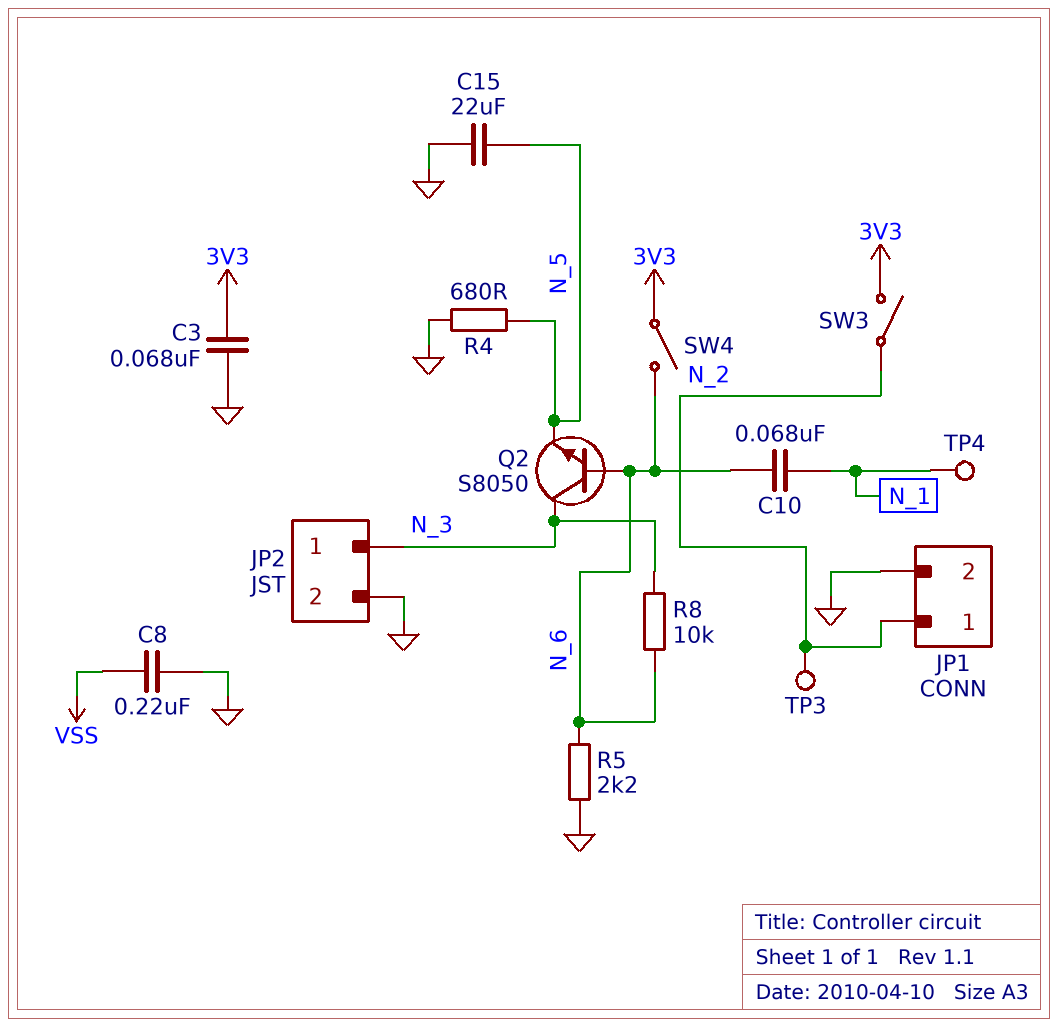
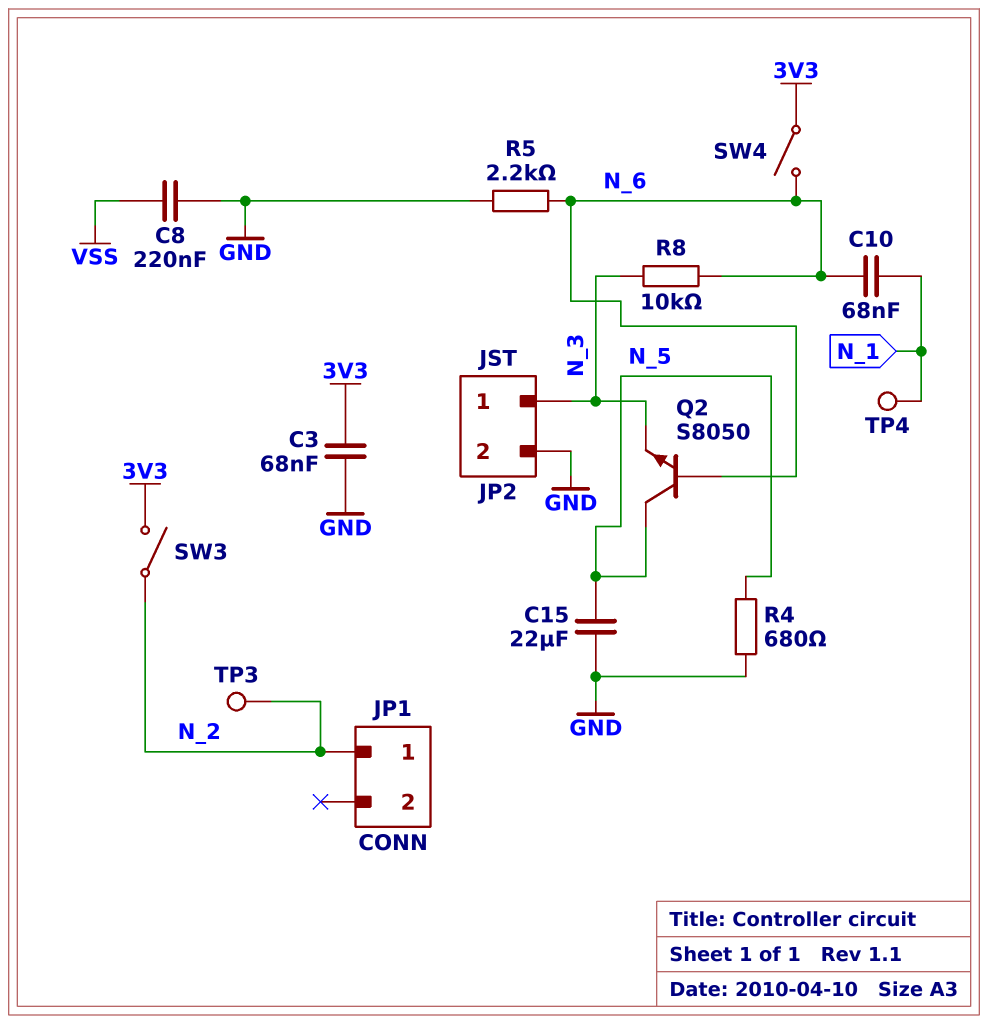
JP1 pin 2: GND -> none
Q2: NPN S8050 (B N_6, C N_3, E N_5) -> NPN S8050 (B N_6, C N_5, E N_3)

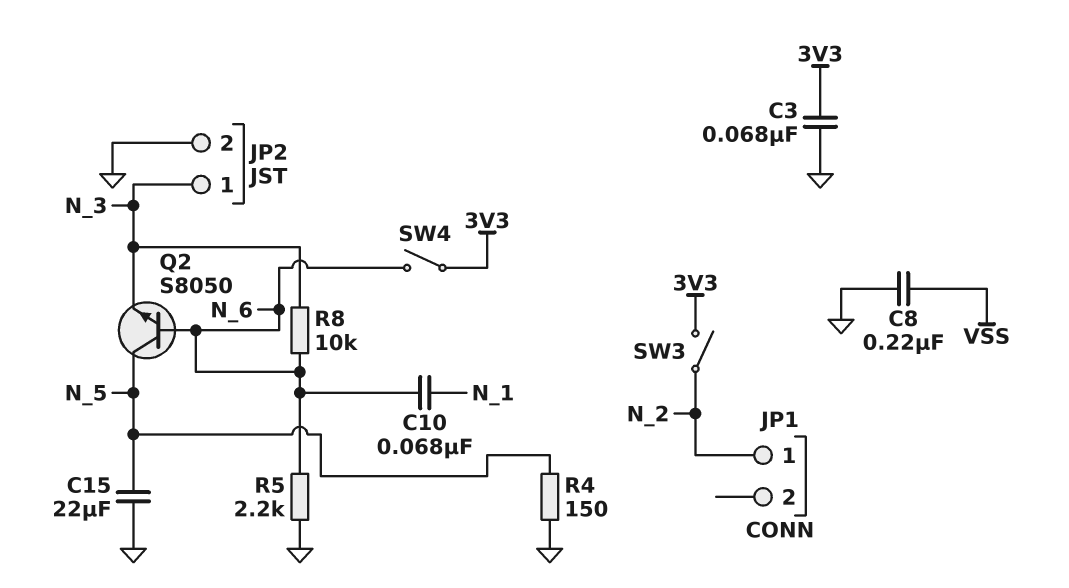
R4: 680 (GND, N_5) -> 150 (GND, N_5)
TP3: test point (N_2) -> none
TP4: test point (N_1) -> none

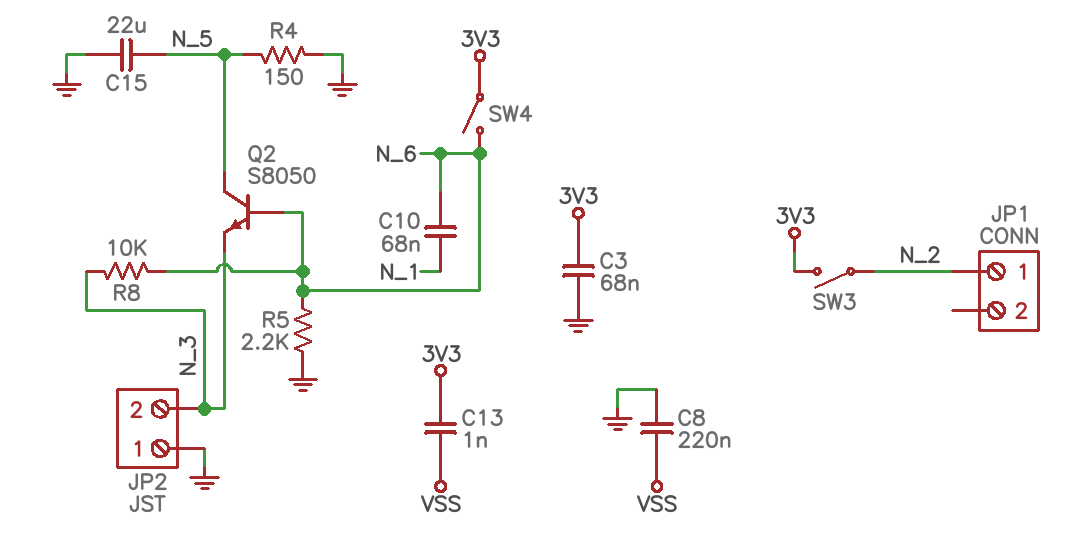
C13: none -> 1nF (3V3, VSS)
JP2 pin 1: N_3 -> GND
JP2 pin 2: GND -> N_3

